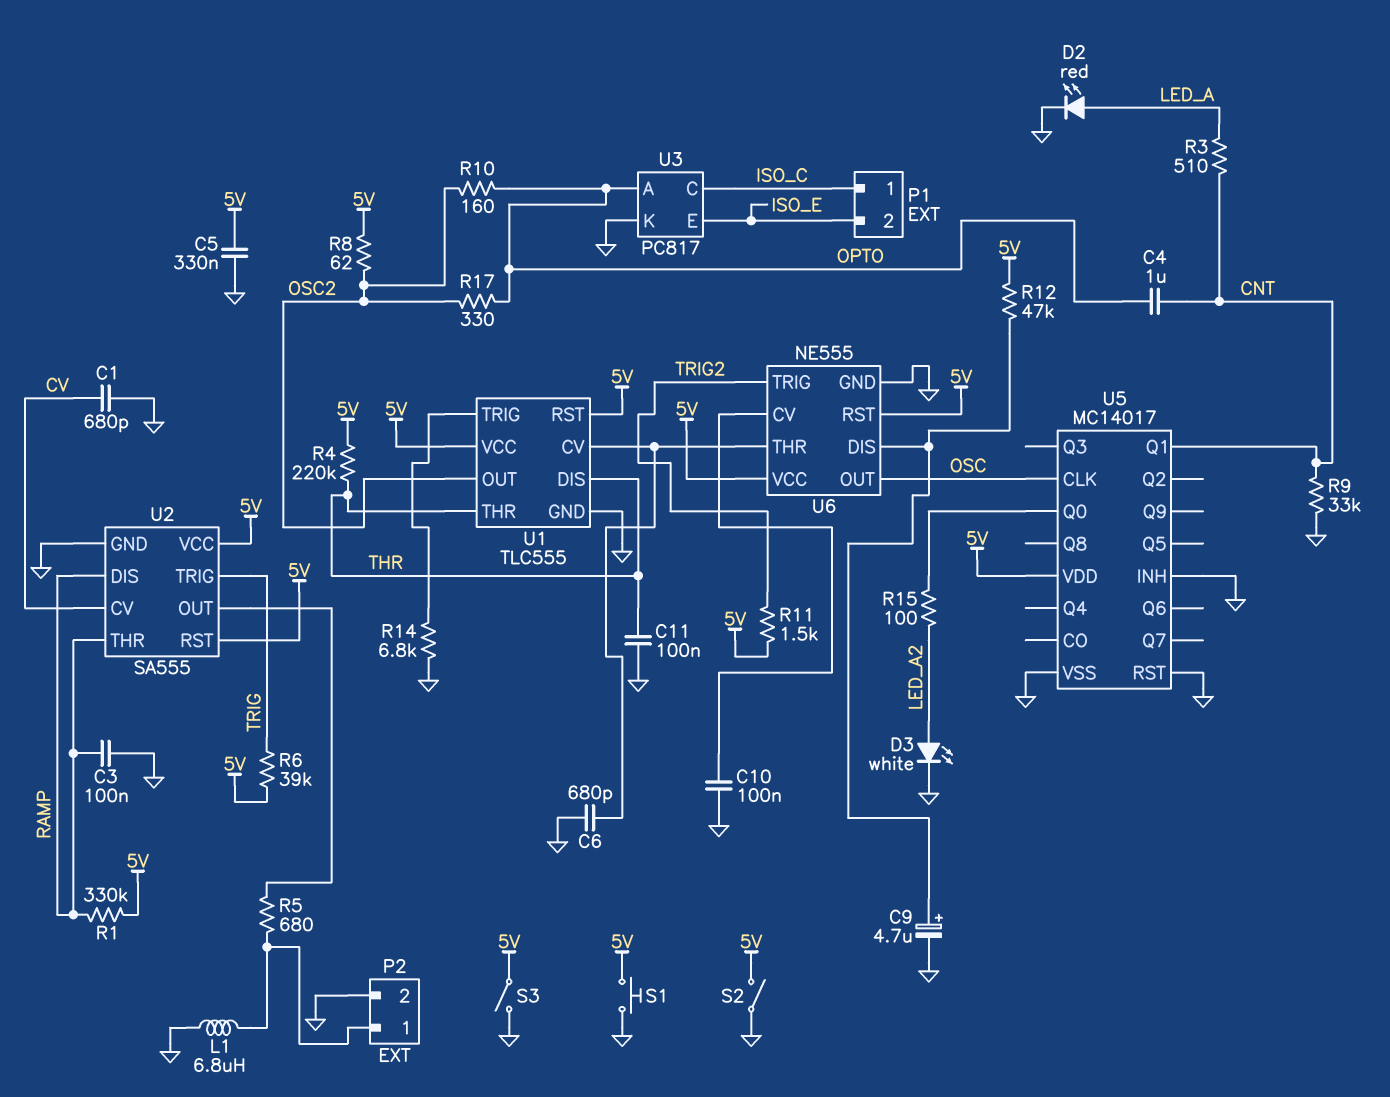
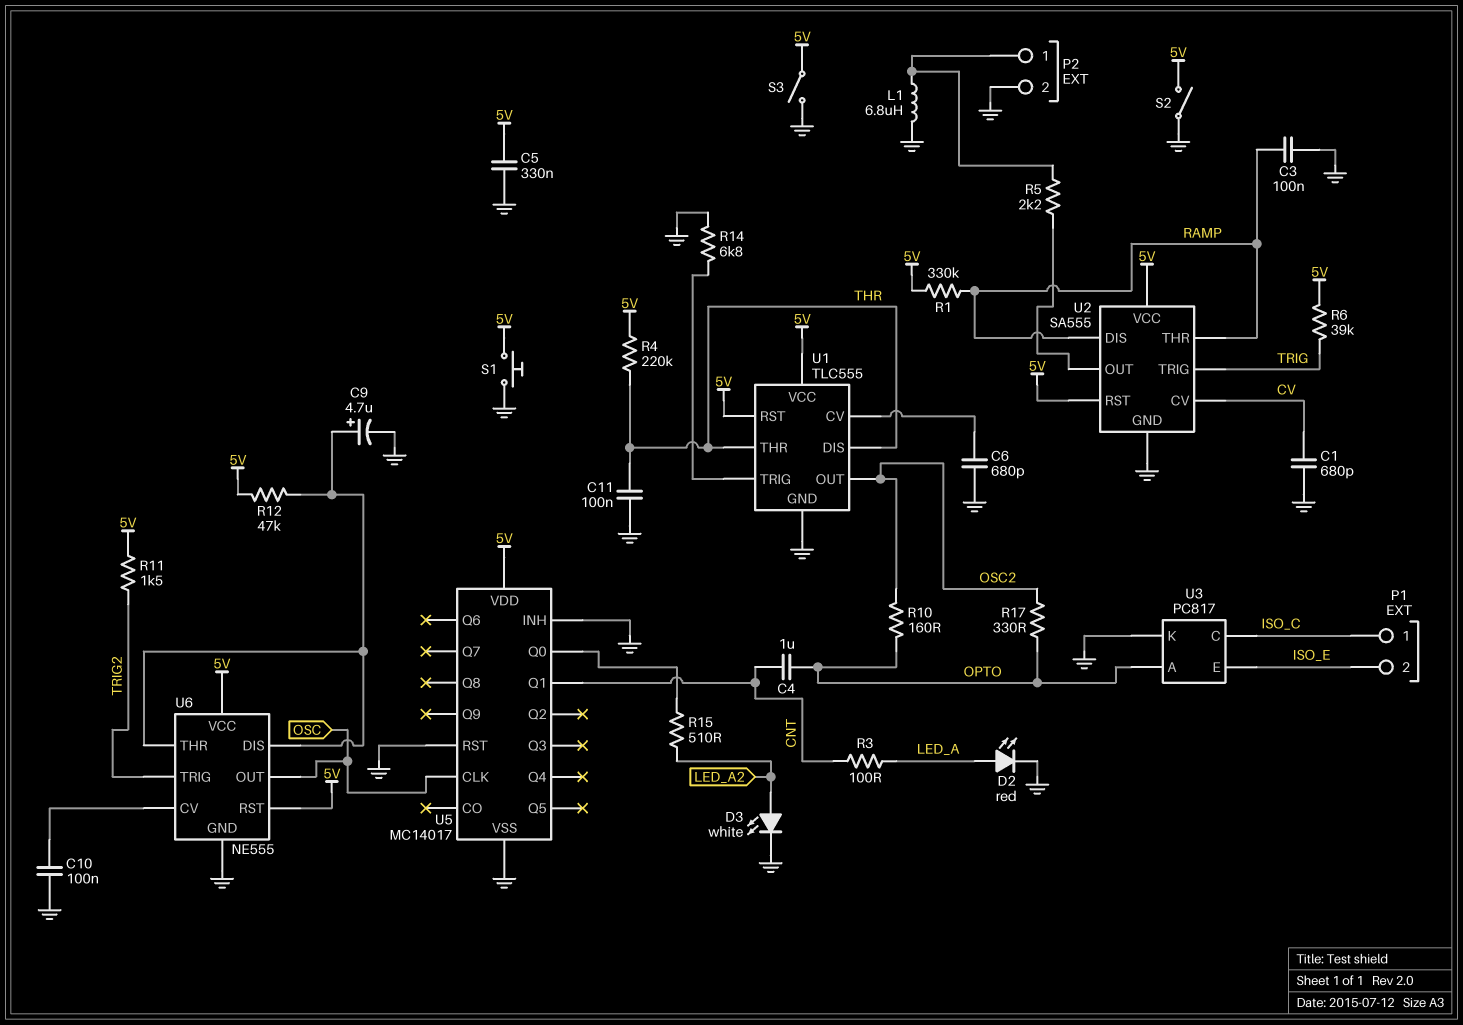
R3: 510 (CNT, LED_A) -> 100 (CNT, LED_A)
R5: 680 (P2/1, U2/OUT) -> 2.2k (P2/1, U2/OUT)
R8: 62 (5V, OSC2) -> none
R9: 33k (CNT, GND) -> none
R15: 100 (LED_A2, U5/Q0) -> 510 (LED_A2, U5/Q0)
U6 pin THR: U1/CV -> U6/DIS

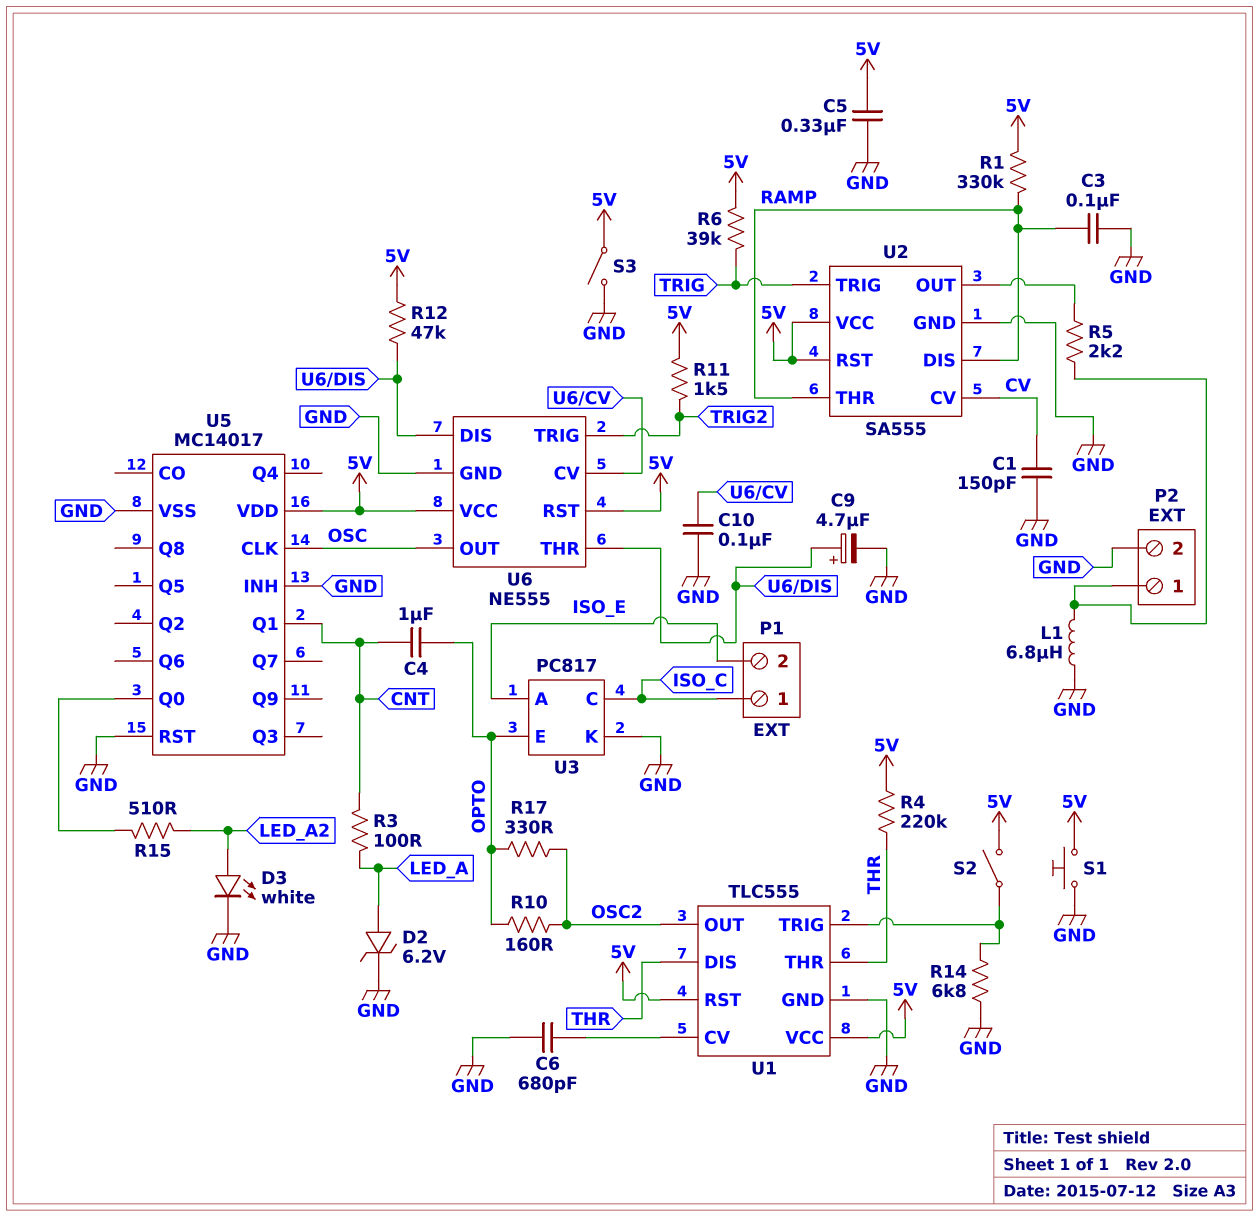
C1: 680pF (CV, GND) -> 150pF (CV, GND)
C11: 100nF (GND, THR) -> none
D2: LED red (A LED_A, K GND) -> zener 6.2V (A LED_A, K GND)
S2: switch (5V, GND) -> switch (5V, U1/TRIG)
U3 pin A: OPTO -> ISO_E
U3 pin E: ISO_E -> OPTO

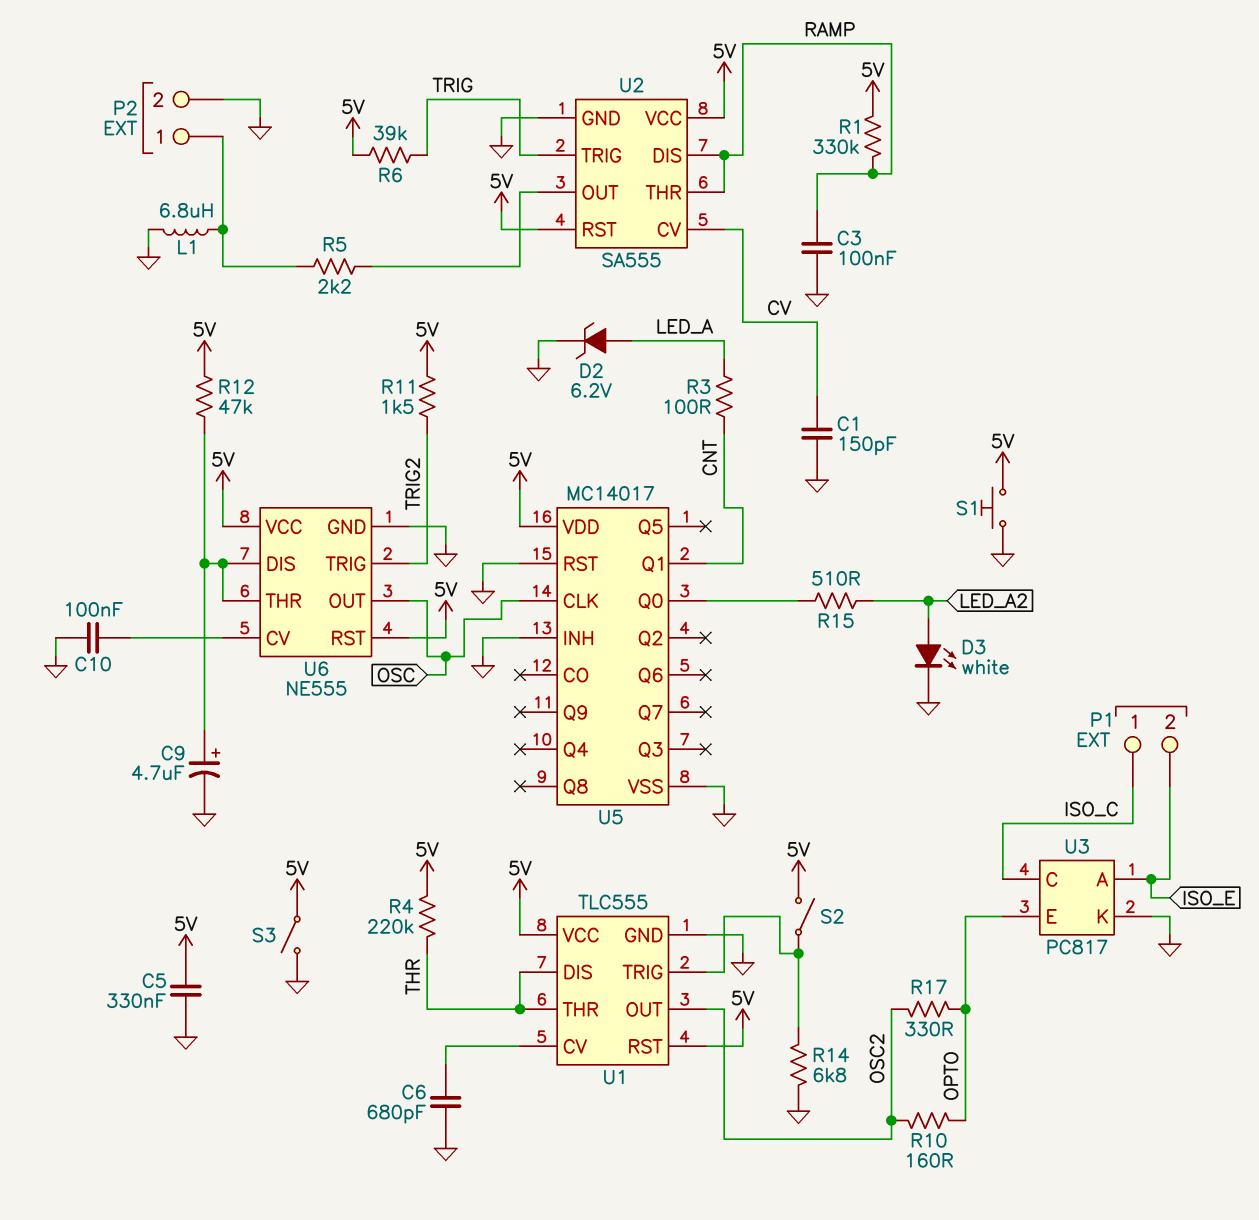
C4: 1uF (CNT, OPTO) -> none

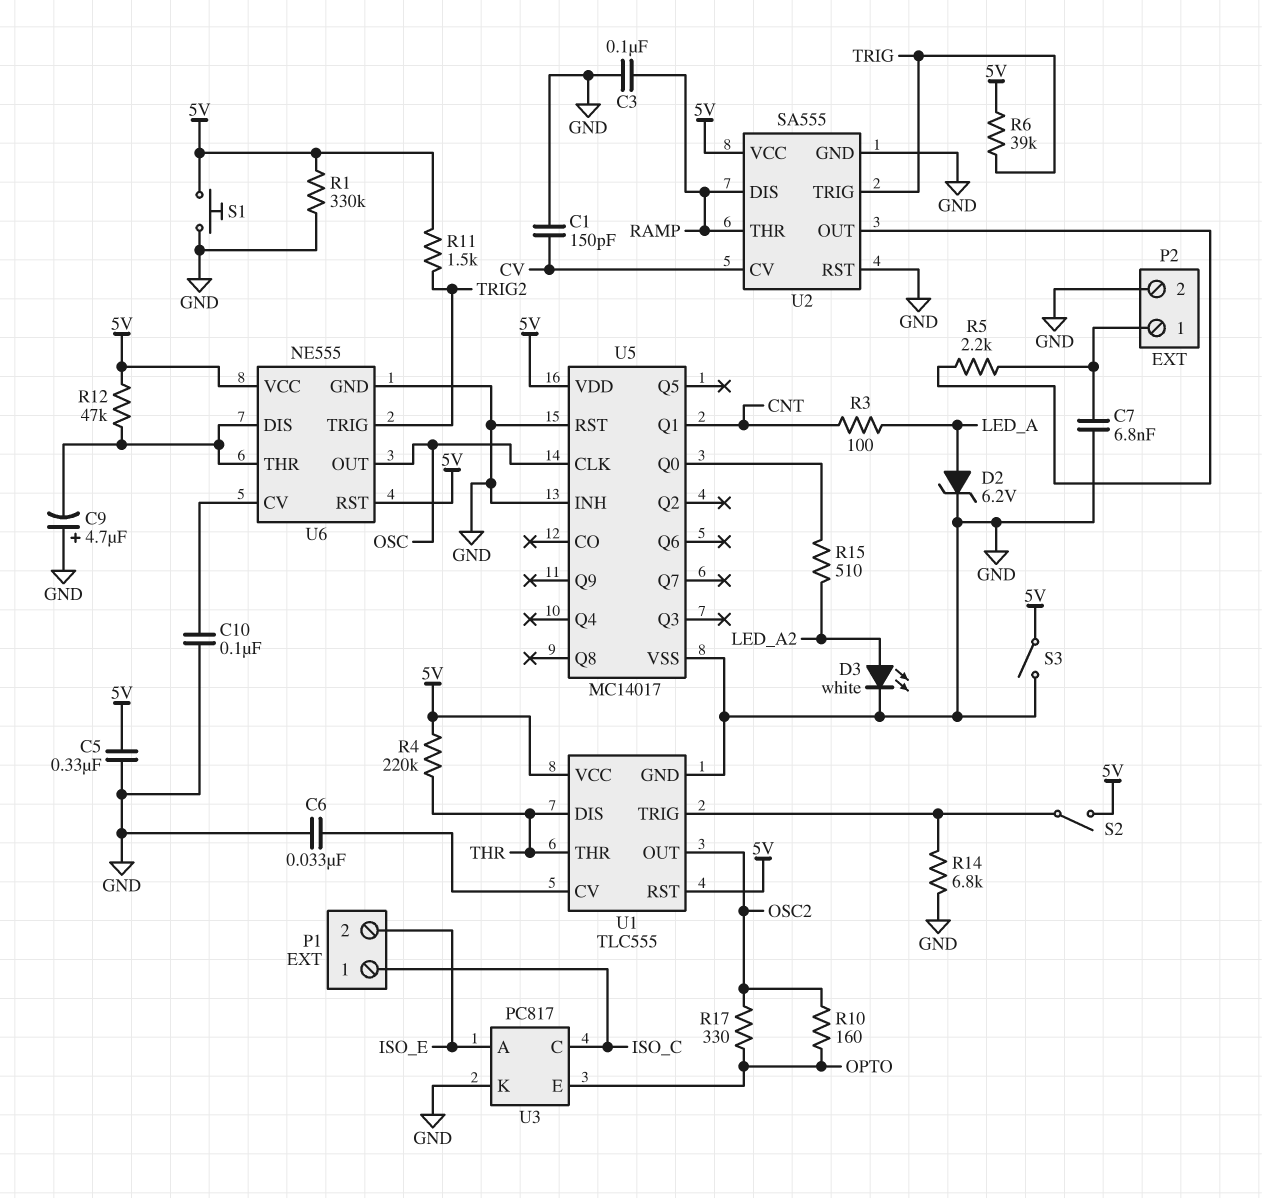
C6: 680pF (GND, U1/CV) -> 33nF (GND, U1/CV)
C7: none -> 6.8nF (GND, P2/1)
C9: 4.7uF (plus U6/DIS, minus GND) -> 4.7uF (plus GND, minus U6/DIS)
L1: 6.8uH (GND, P2/1) -> none
R1: 330k (5V, RAMP) -> 330k (5V, GND)
U2 pin RST: 5V -> GND

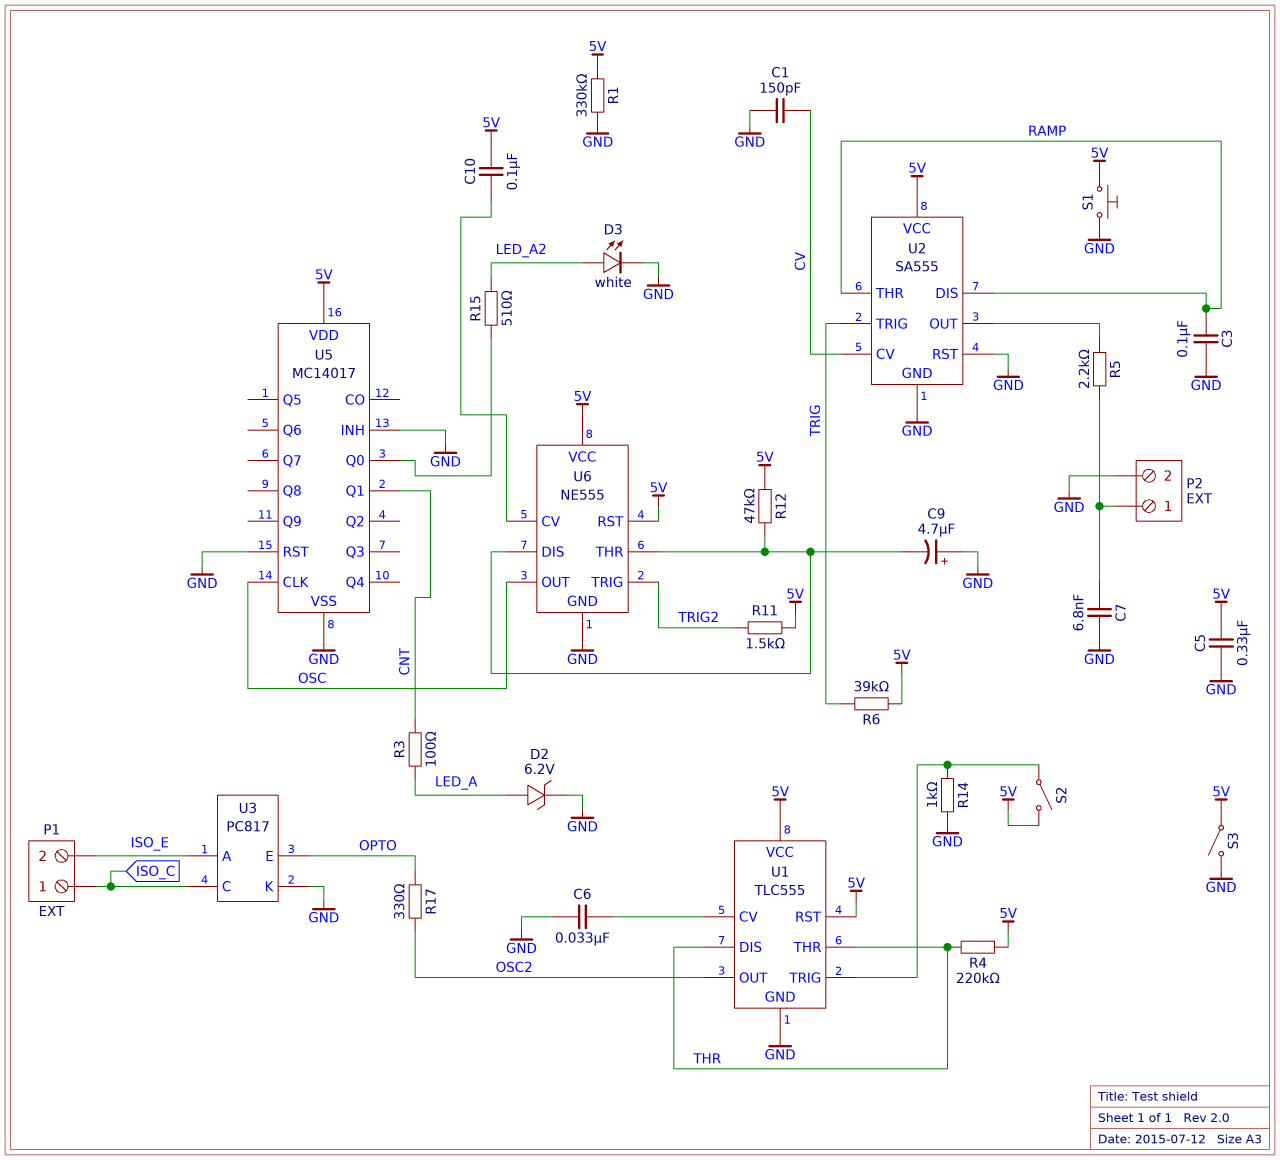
C10: 100nF (GND, U6/CV) -> 100nF (5V, U6/CV)
R10: 160 (OPTO, OSC2) -> none
R14: 6.8k (GND, U1/TRIG) -> 1k (GND, U1/TRIG)

